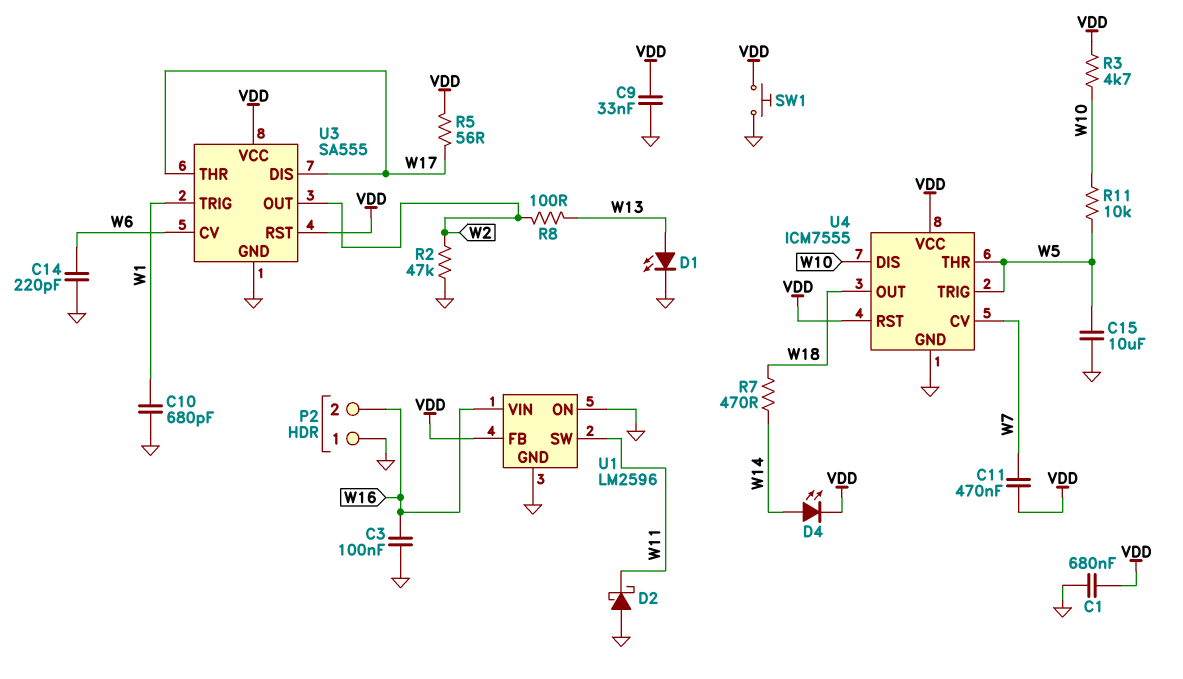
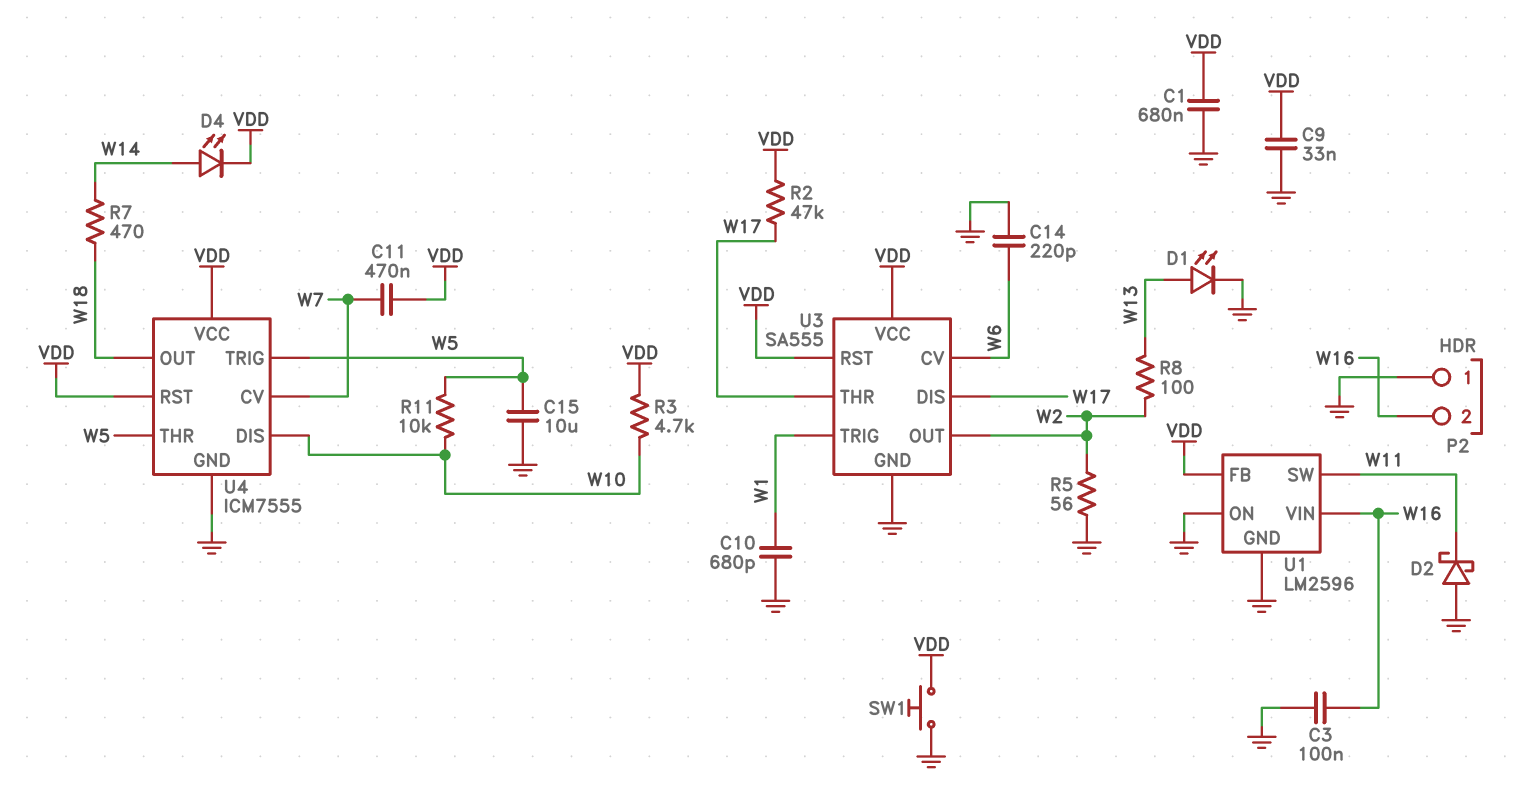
R2: 47k (GND, W2) -> 47k (VDD, W17)
R5: 56 (VDD, W17) -> 56 (GND, W2)

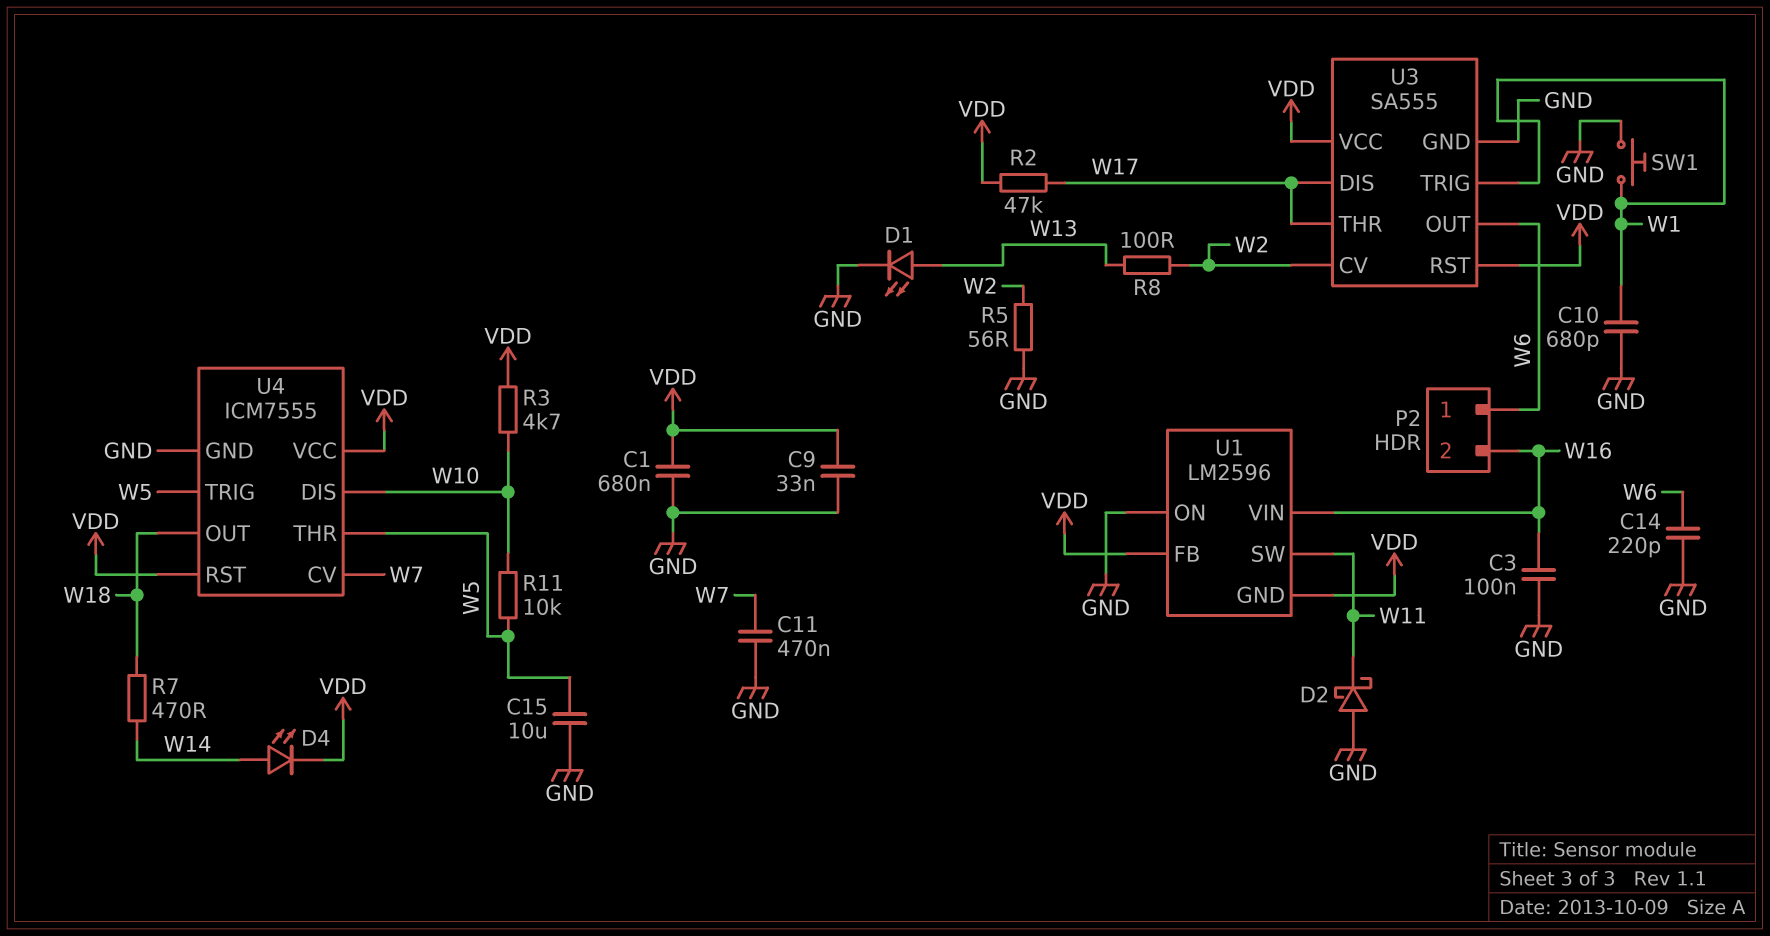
C11: 470nF (VDD, W7) -> 470nF (GND, W7)
P2 pin 1: GND -> W6
SW1: button (GND, VDD) -> button (GND, W1)
U1 pin GND: GND -> VDD
U3 pin CV: W6 -> W2
U3 pin OUT: W2 -> W6

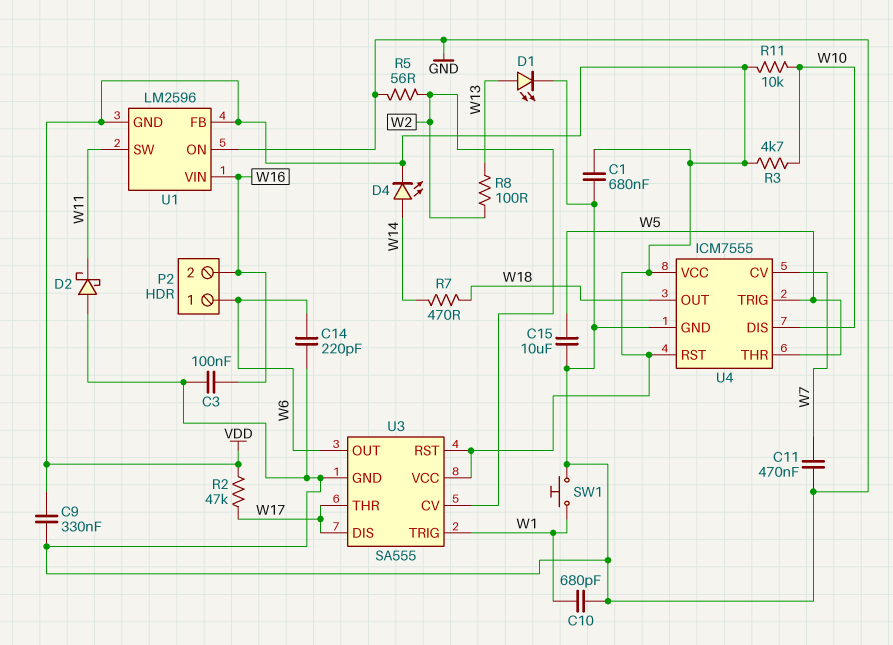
C9: 33nF (GND, VDD) -> 330nF (GND, VDD)
R11: 10k (W5, W10) -> 10k (VDD, W10)

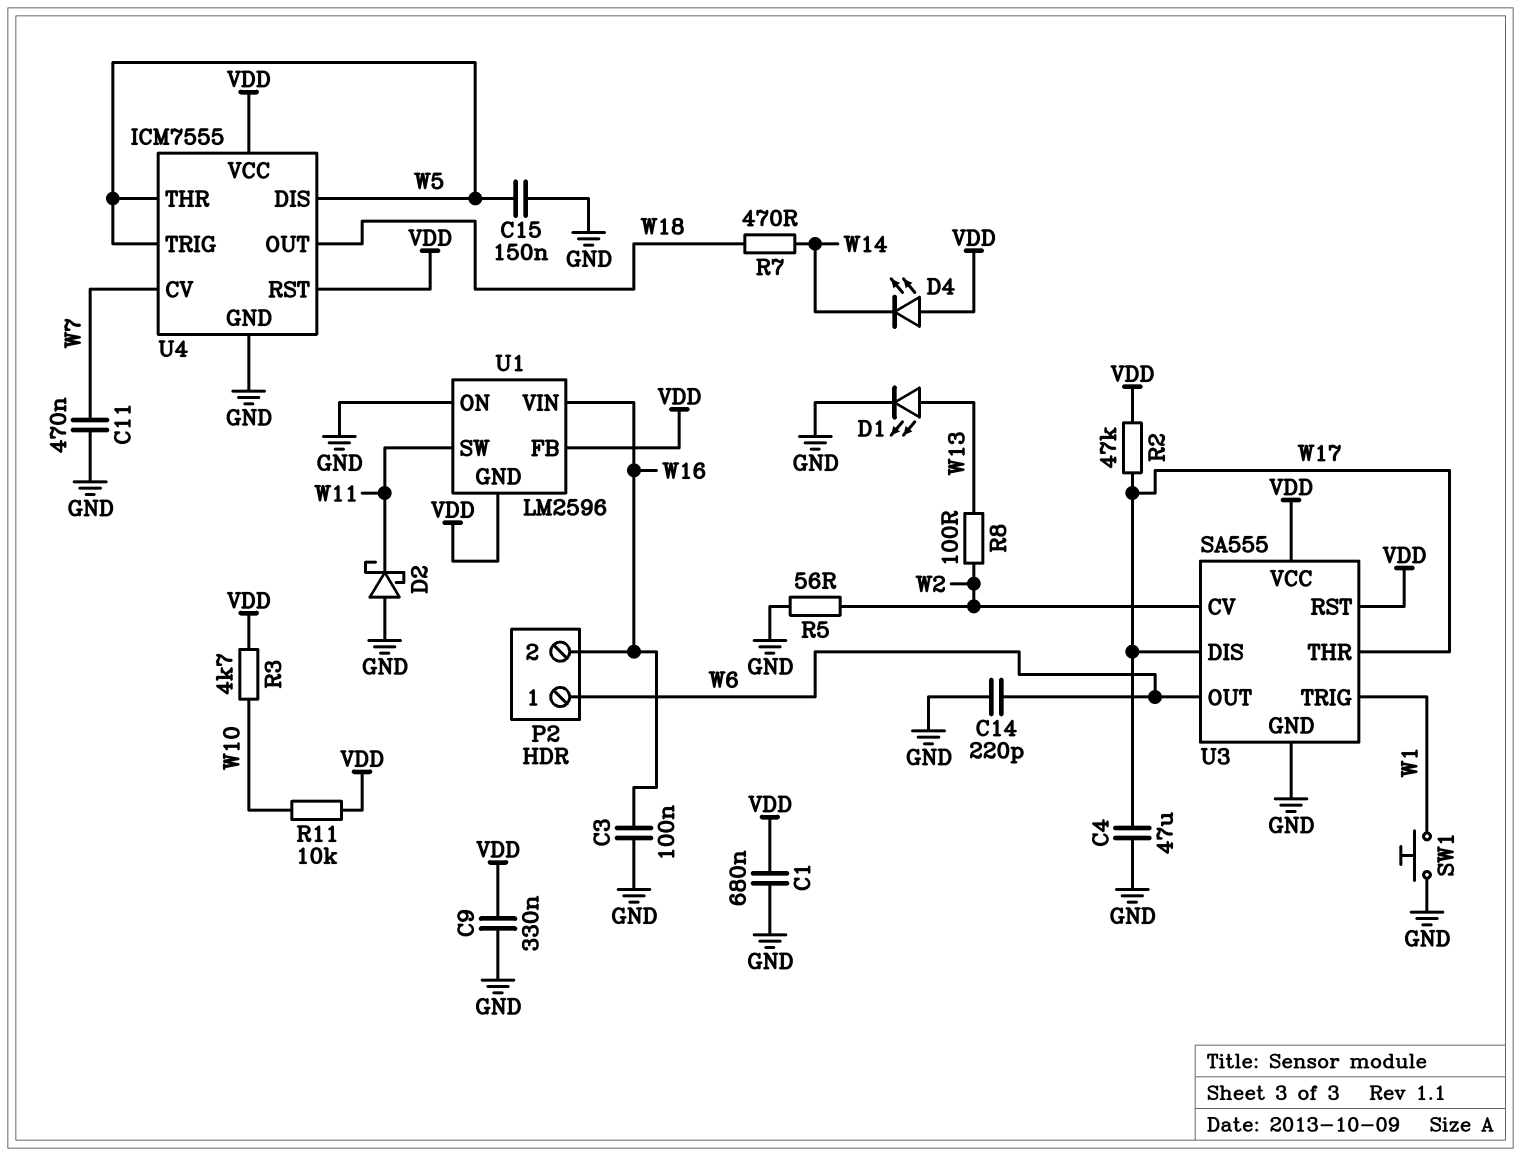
C4: none -> 47uF (GND, W17)
C10: 680pF (GND, W1) -> none
C15: 10uF (GND, W5) -> 150nF (GND, W5)
D4: LED (A W14, K VDD) -> LED (A VDD, K W14)
U4 pin DIS: W10 -> W5

